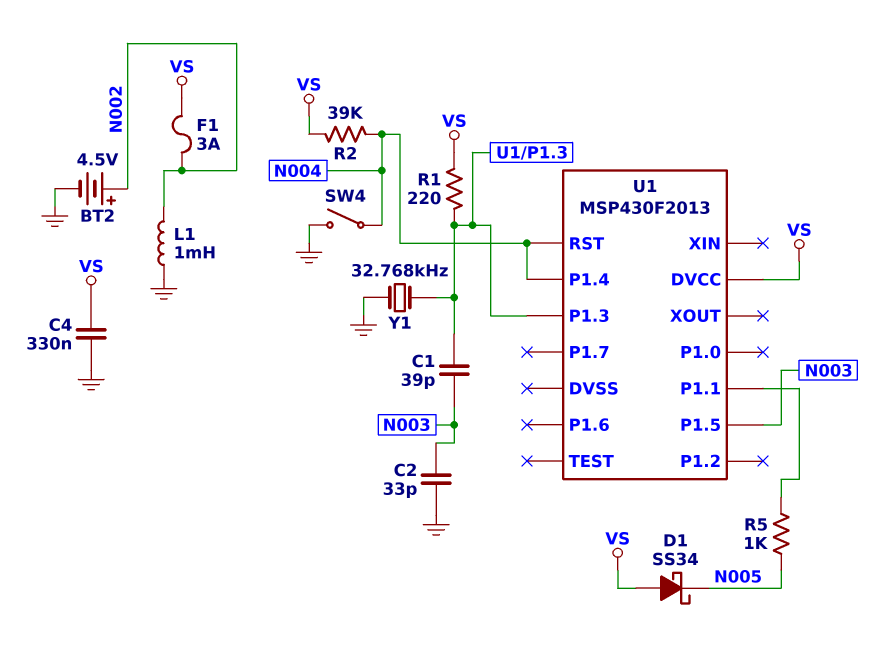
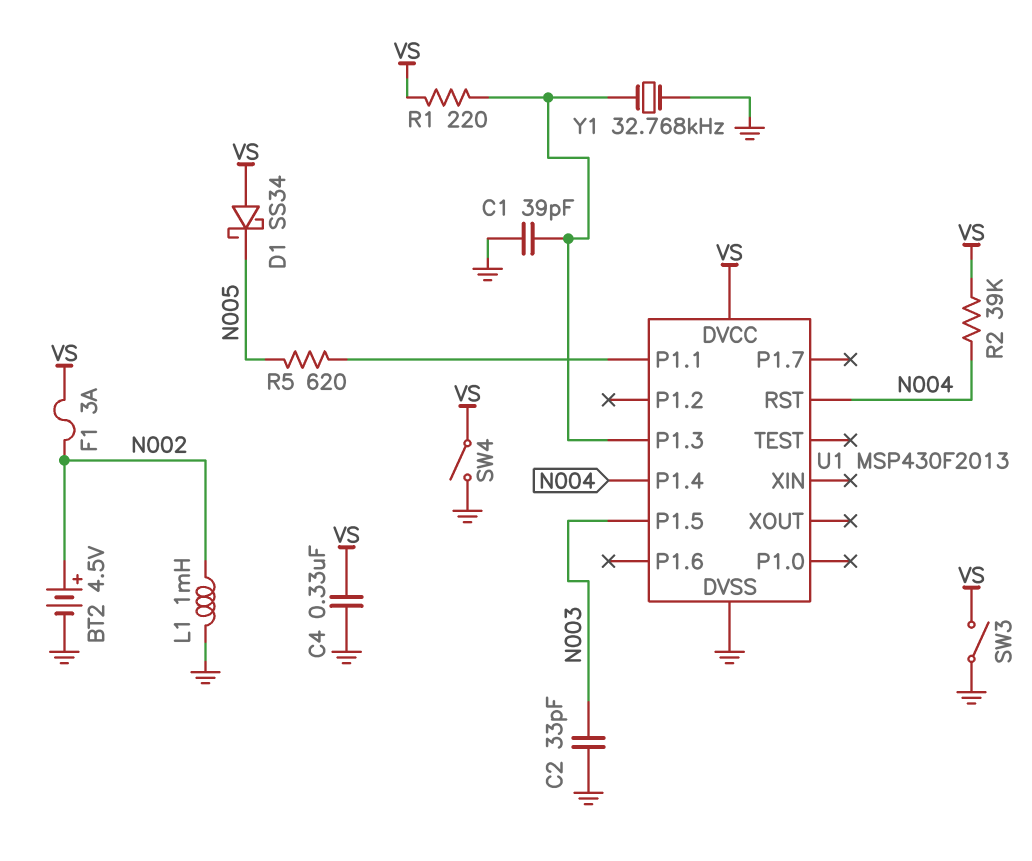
C1: 39pF (N003, U1/P1.3) -> 39pF (GND, U1/P1.3)
R5: 1k (N005, U1/P1.1) -> 620 (N005, U1/P1.1)
SW3: none -> switch (GND, VS)
SW4: switch (GND, N004) -> switch (GND, VS)
U1 pin DVSS: none -> GND

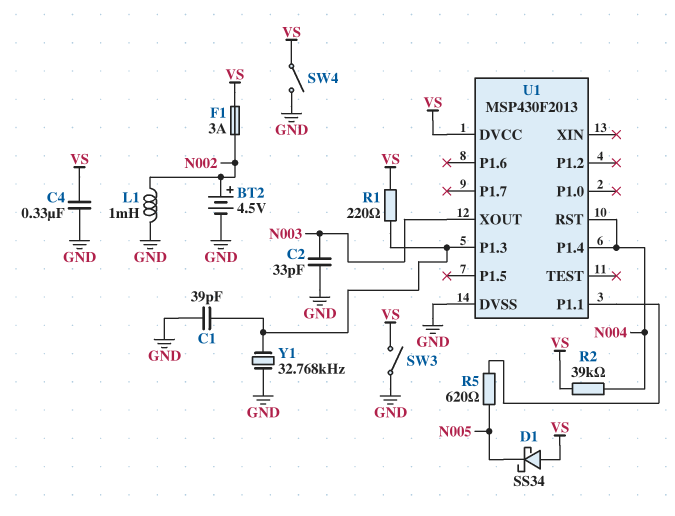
U1 pin P1.5: N003 -> none
U1 pin XOUT: none -> N003

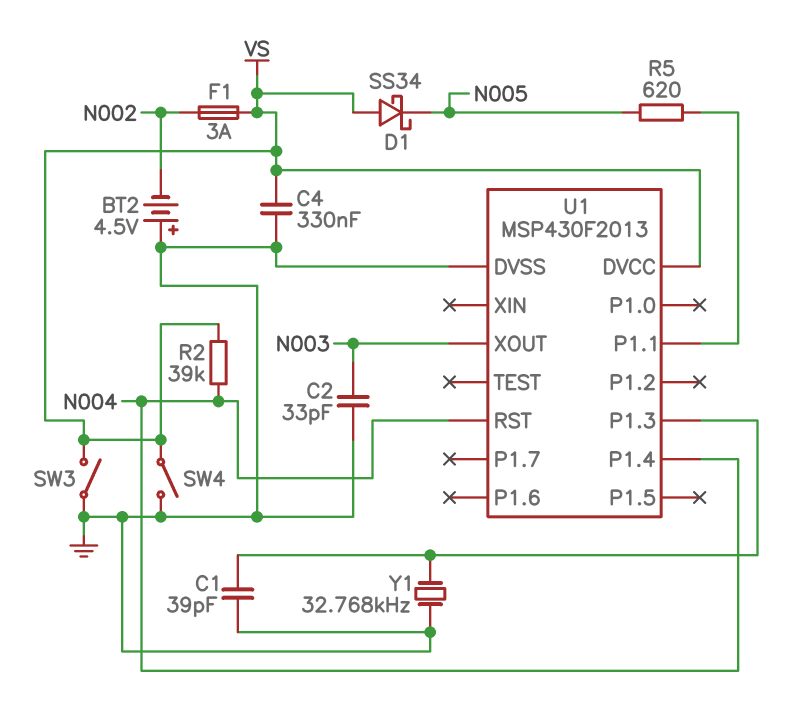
BT2: 4.5V (plus N002, minus GND) -> 4.5V (plus GND, minus N002)
L1: 1mH (GND, N002) -> none
R1: 220 (U1/P1.3, VS) -> none

